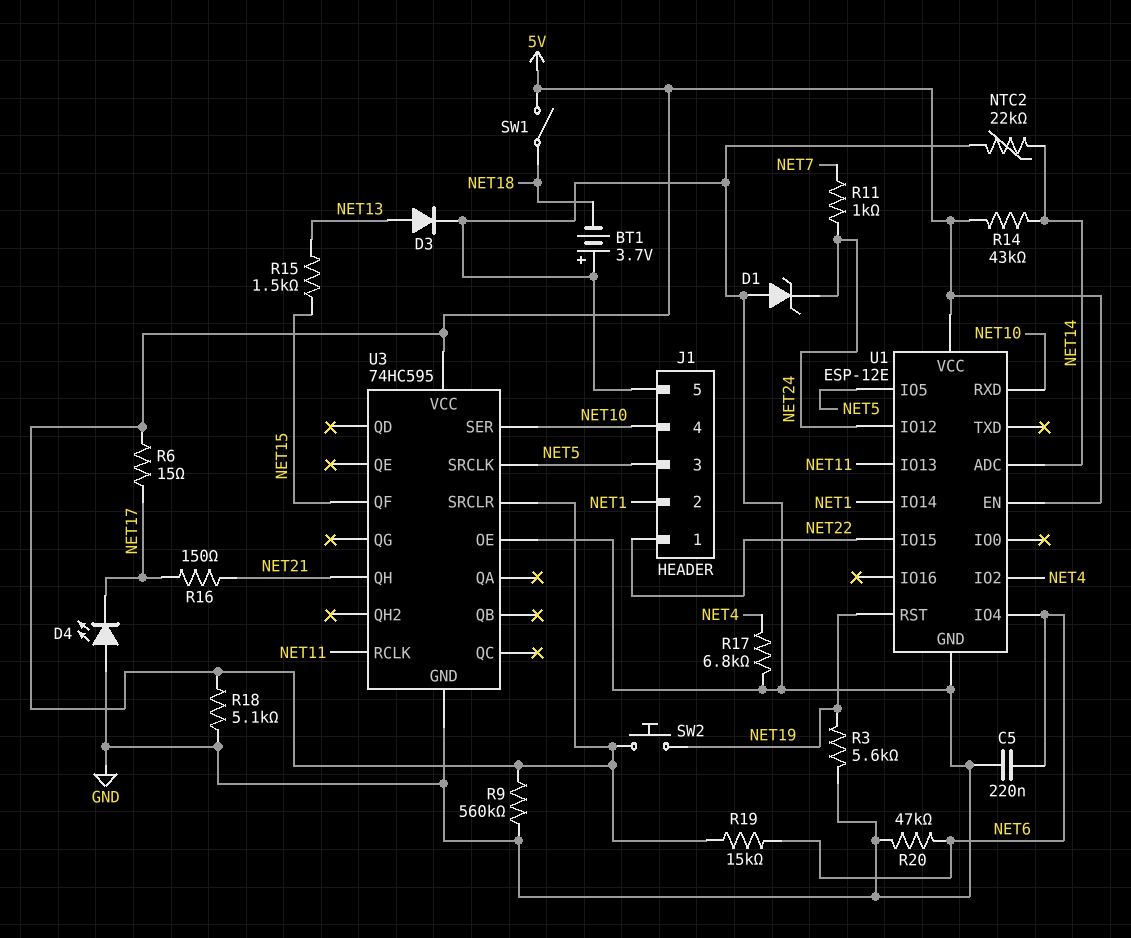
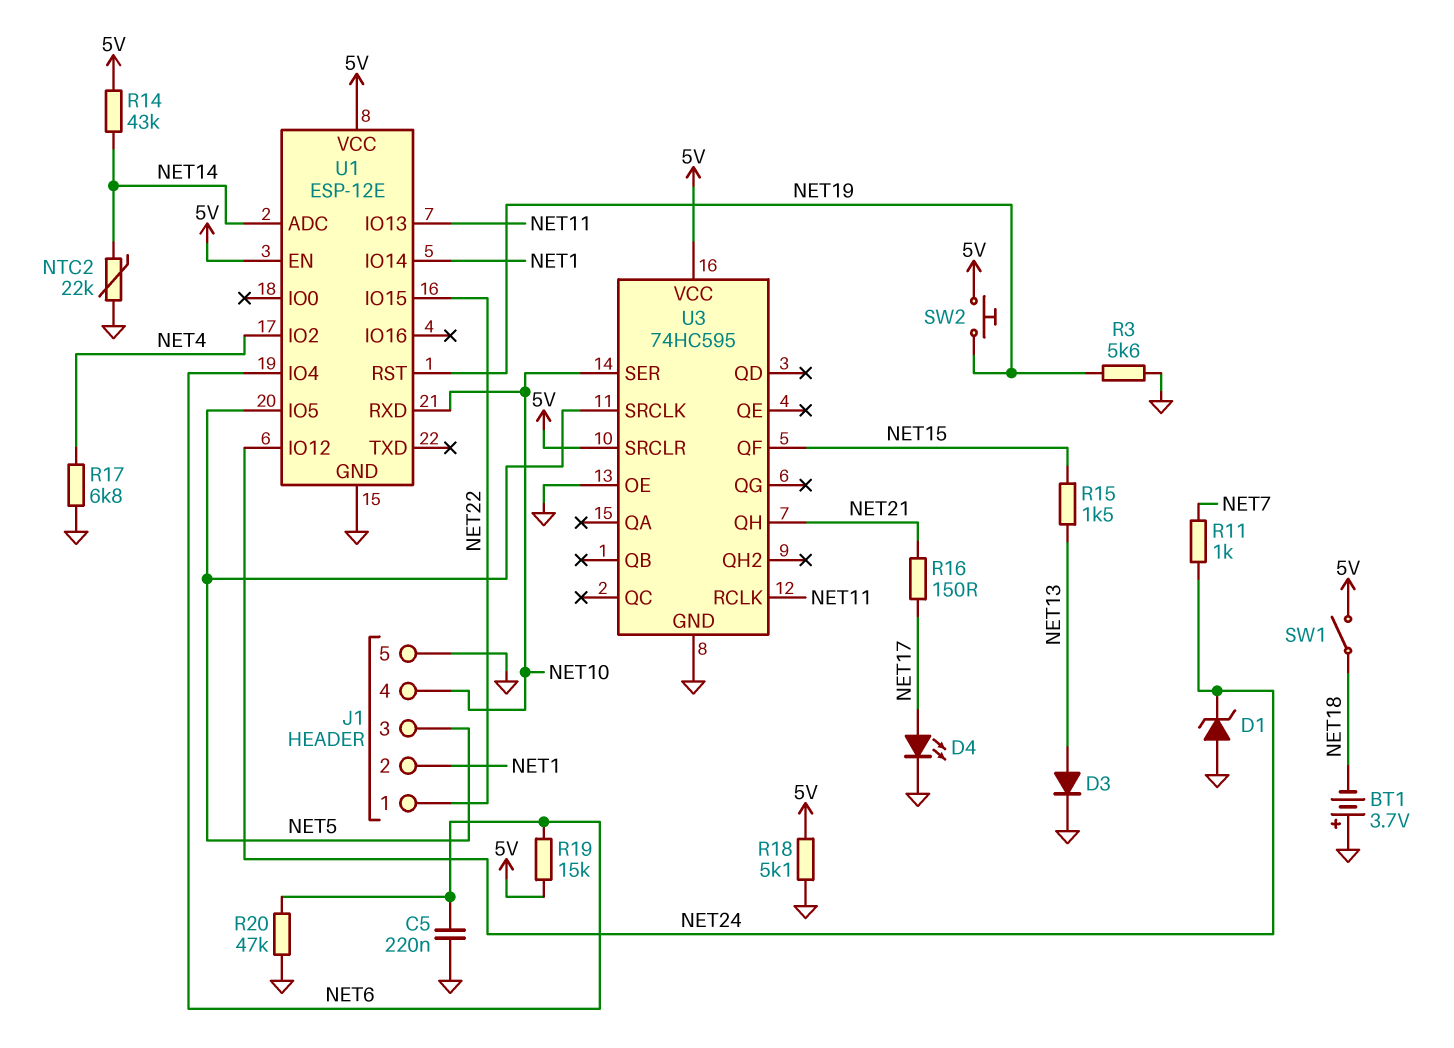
D4: LED (A GND, K NET17) -> LED (A NET17, K GND)
R6: 15 (5V, NET17) -> none
R9: 560k (5V, GND) -> none

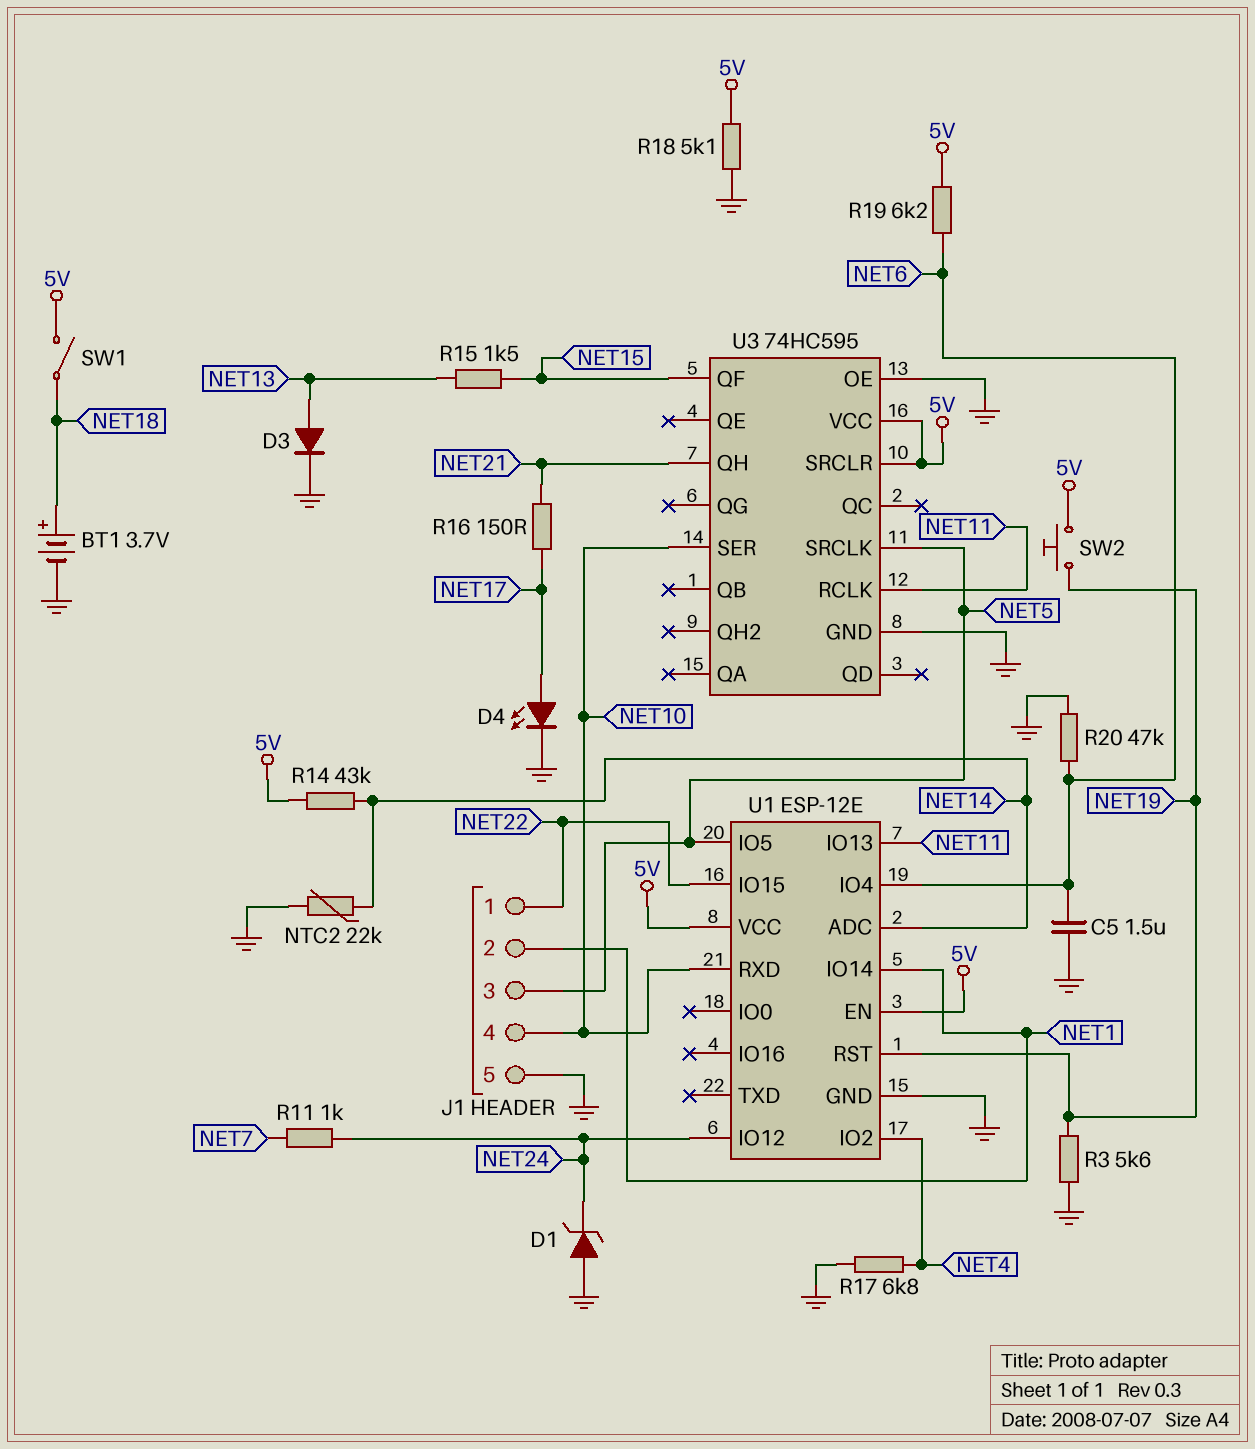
BT1: 3.7V (plus GND, minus NET18) -> 3.7V (plus NET18, minus GND)
C5: 220nF (GND, NET6) -> 1.5uF (GND, NET6)
R19: 15k (5V, NET6) -> 6.2k (5V, NET6)

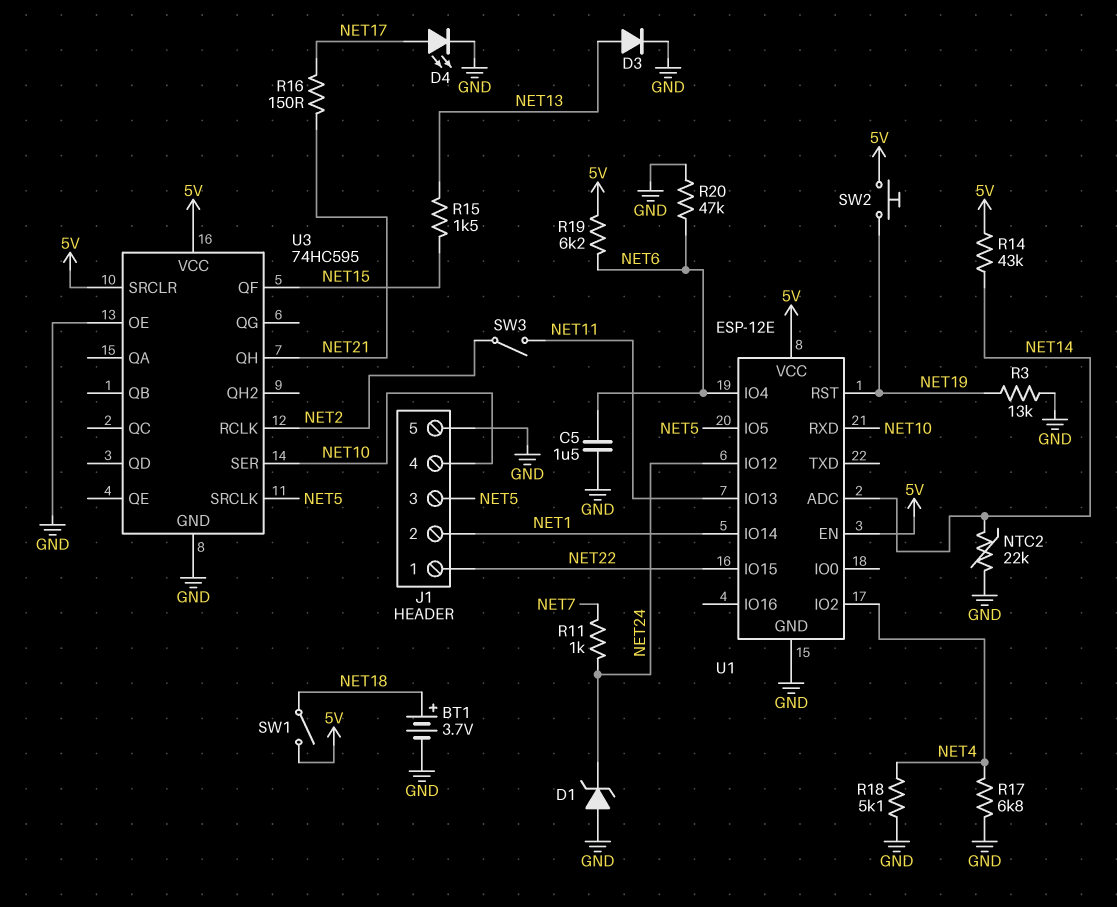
R3: 5.6k (GND, NET19) -> 13k (GND, NET19)
R18: 5.1k (5V, GND) -> 5.1k (GND, NET4)
SW3: none -> switch (NET2, NET11)
U3 pin RCLK: NET11 -> NET2

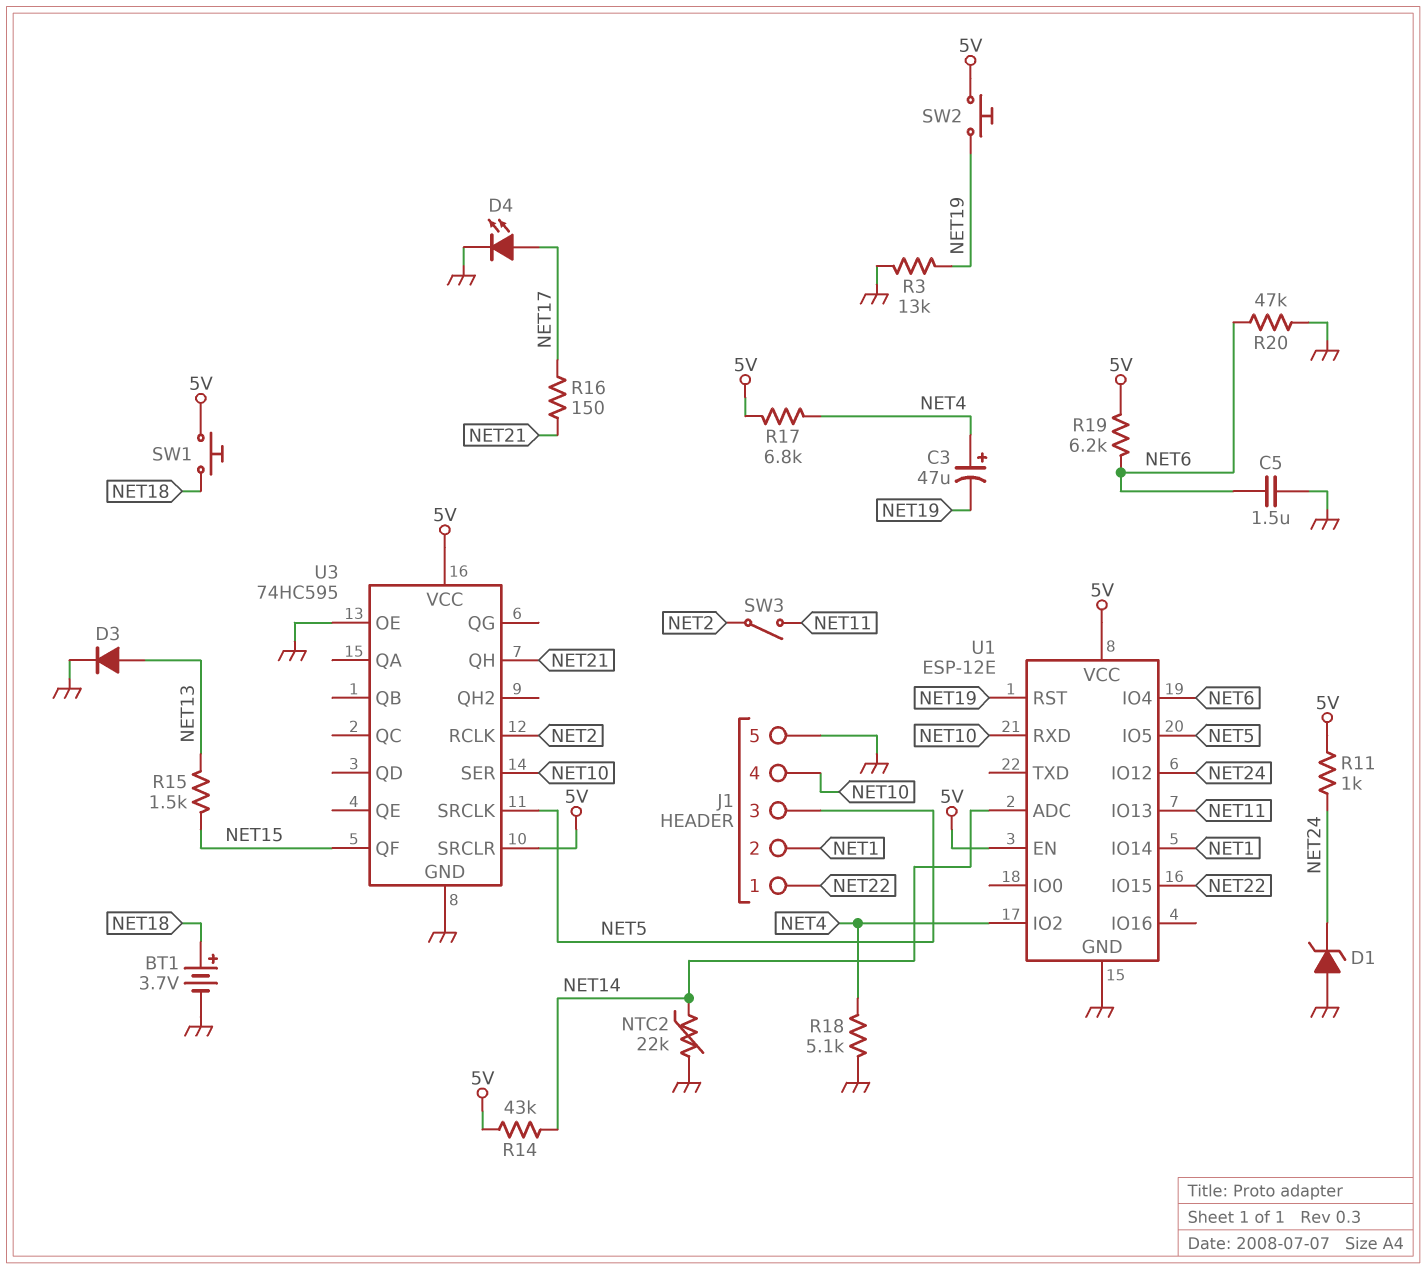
C3: none -> 47uF (plus NET4, minus NET19)
R11: 1k (NET7, NET24) -> 1k (5V, NET24)
R17: 6.8k (GND, NET4) -> 6.8k (5V, NET4)
SW1: switch (5V, NET18) -> button (5V, NET18)

